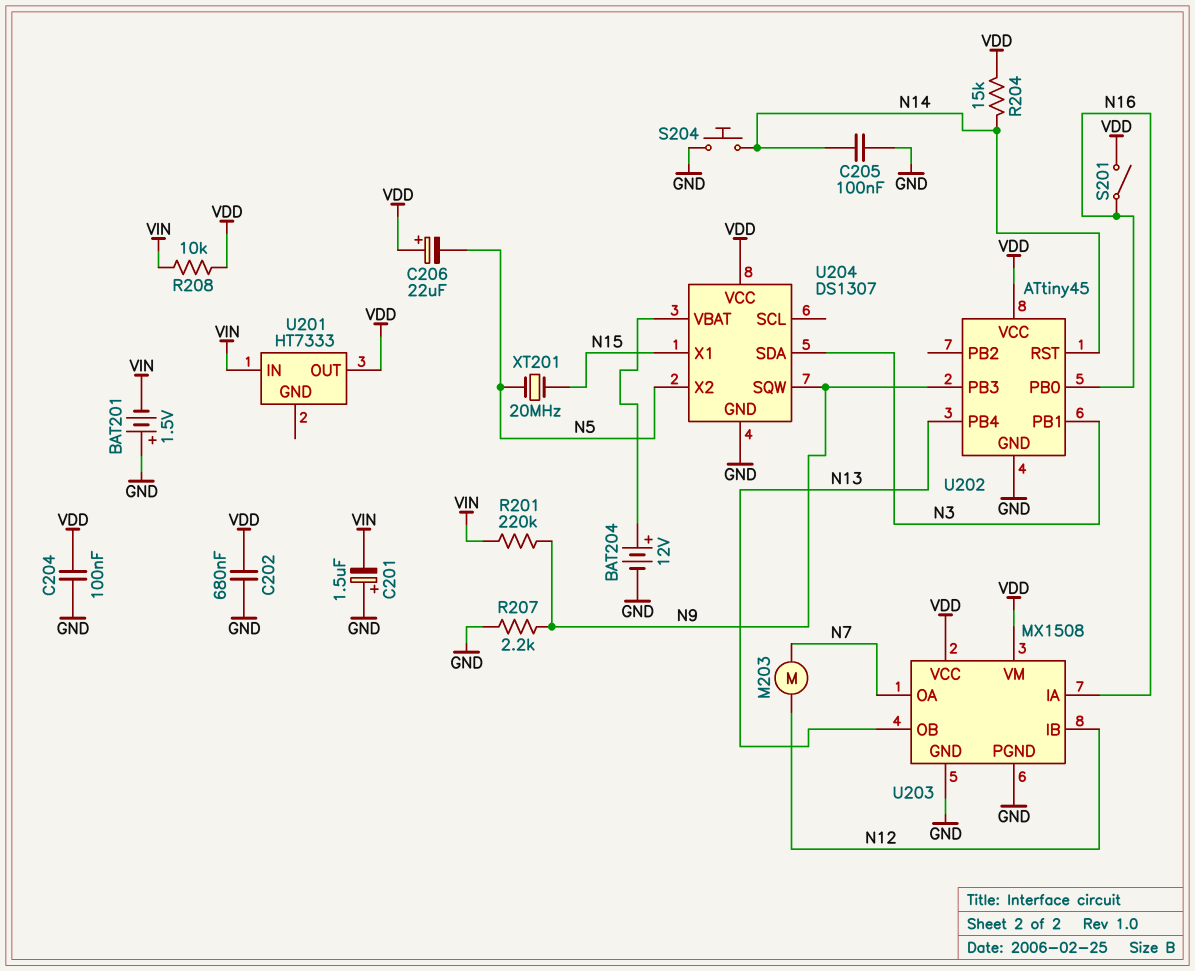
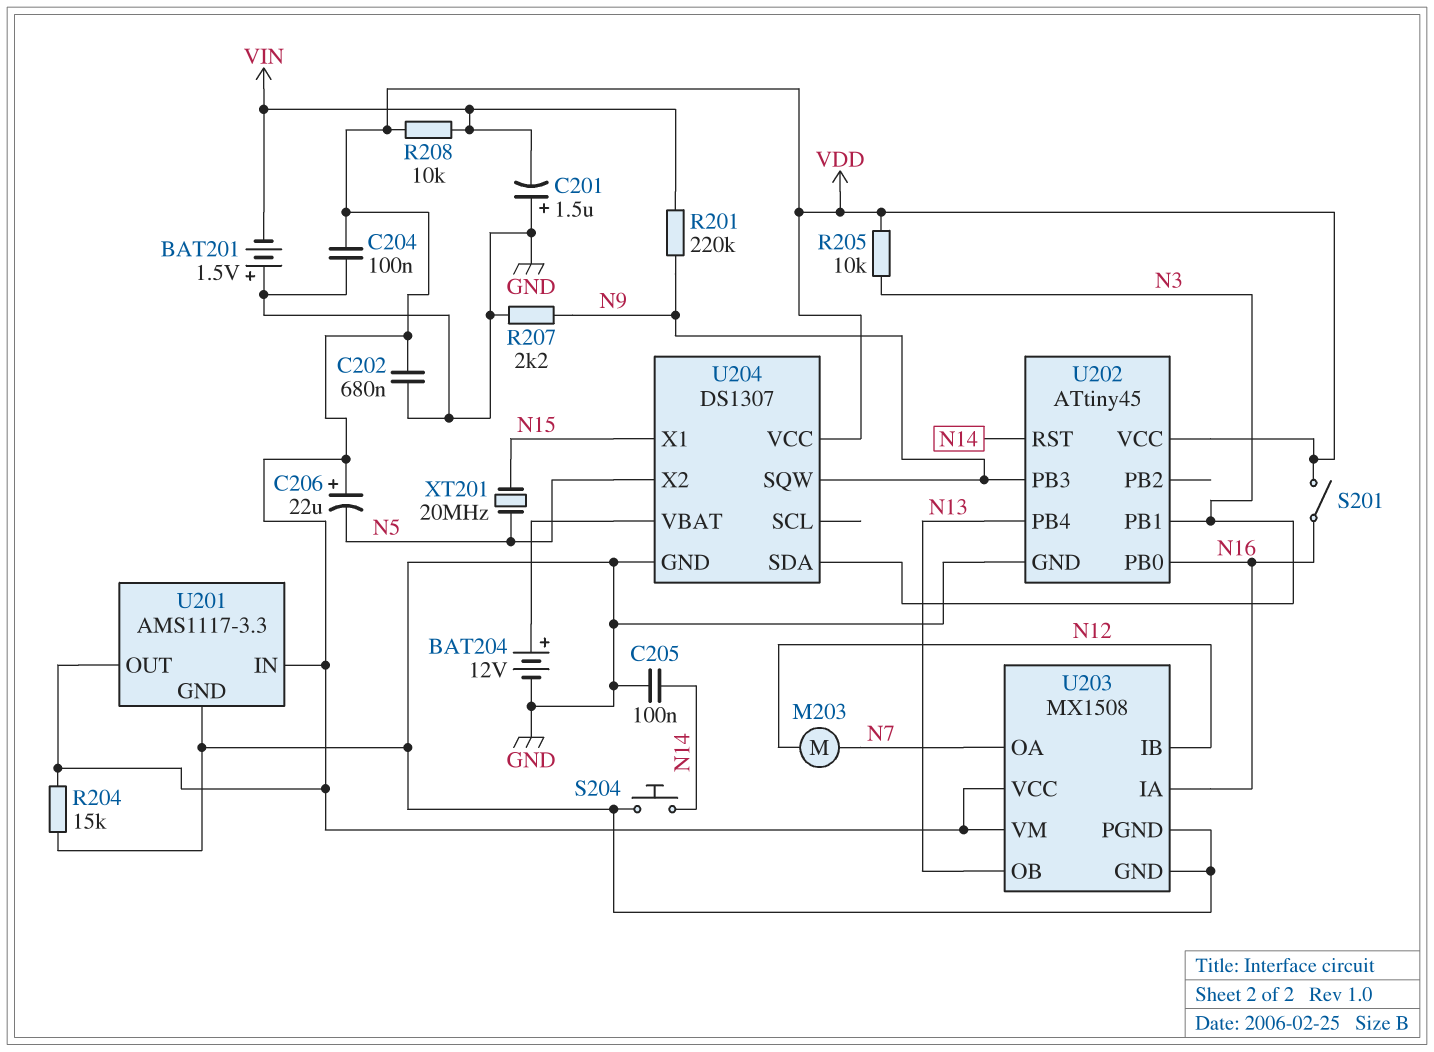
R204: 15k (N14, VDD) -> 15k (GND, VDD)
R205: none -> 10k (N3, VDD)
U201: HT7333 -> AMS1117-3.3
U201 pin GND: none -> GND
U201 pin IN: VIN -> VDD

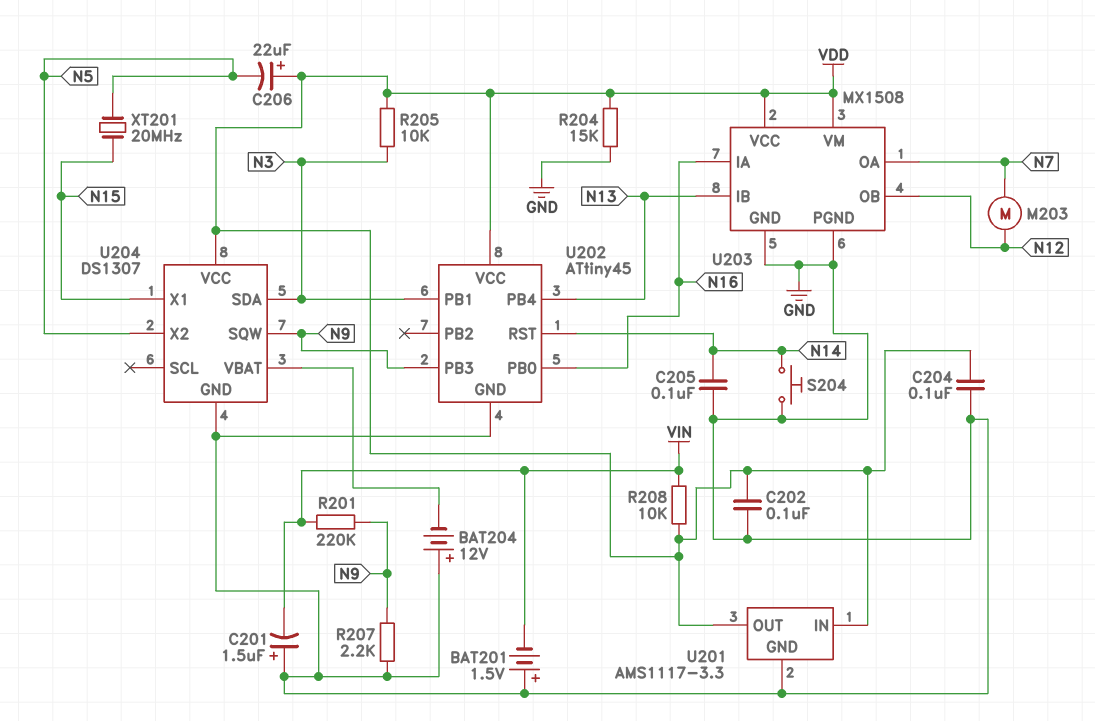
BAT204: 12V (plus U204/VBAT, minus GND) -> 12V (plus GND, minus U204/VBAT)
C202: 680nF (GND, VDD) -> 100nF (GND, VDD)
S201: switch (N16, VDD) -> none
U203 pin IB: N12 -> N13
U203 pin OB: N13 -> N12

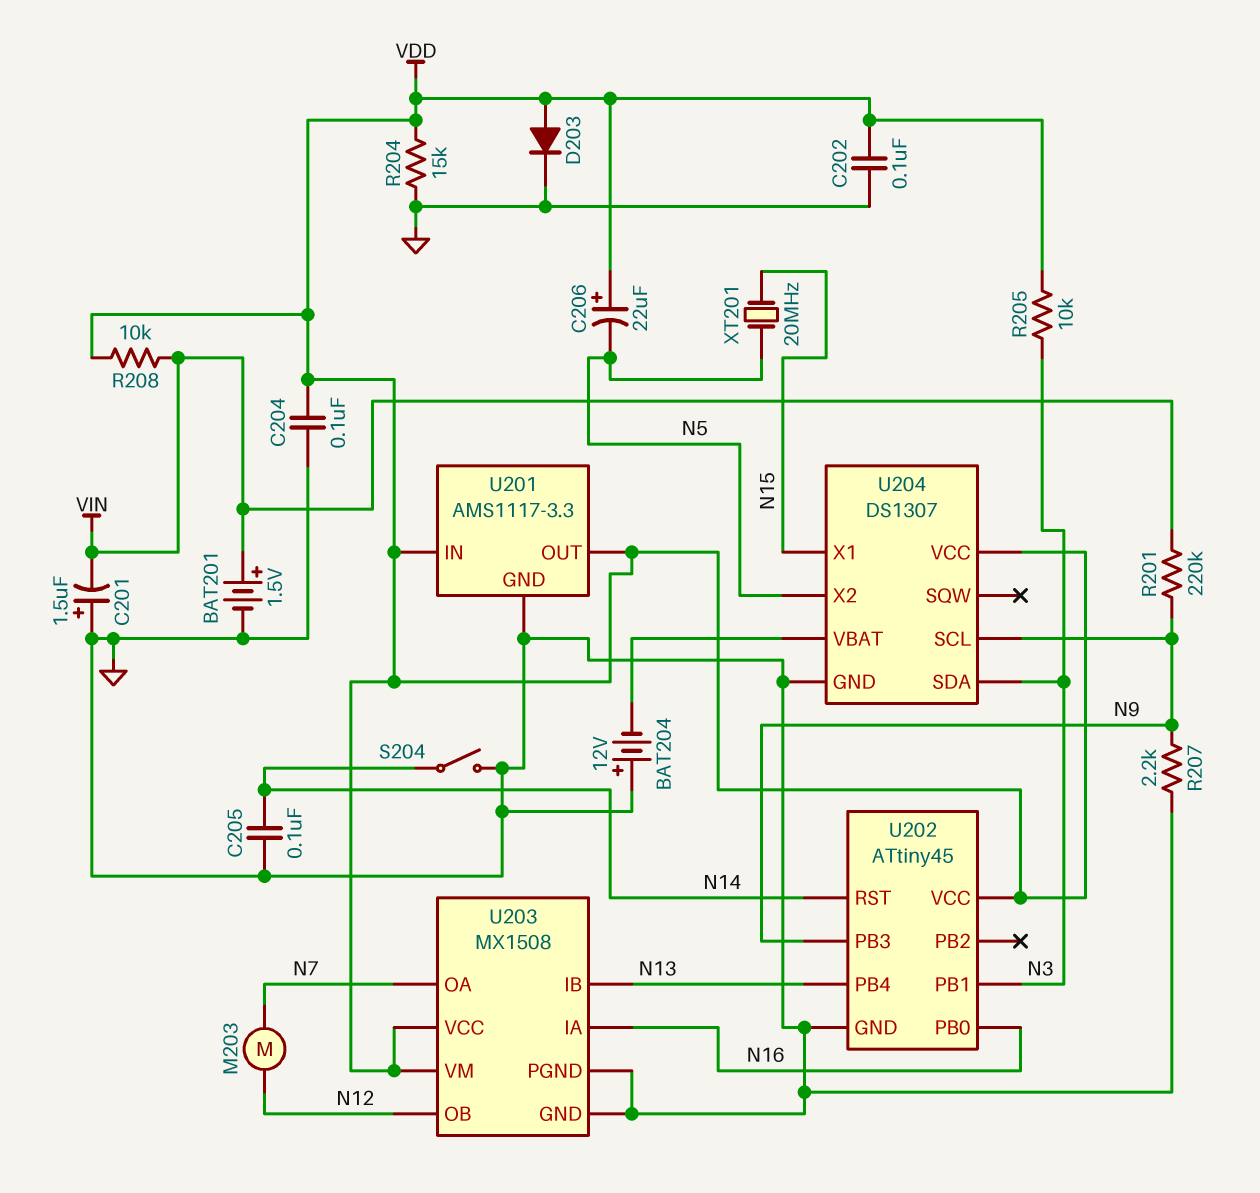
BAT201: 1.5V (plus GND, minus VIN) -> 1.5V (plus VIN, minus GND)
D203: none -> diode (A VDD, K GND)
S204: button (GND, N14) -> switch (GND, N14)
U204 pin SCL: none -> N9
U204 pin SQW: N9 -> none

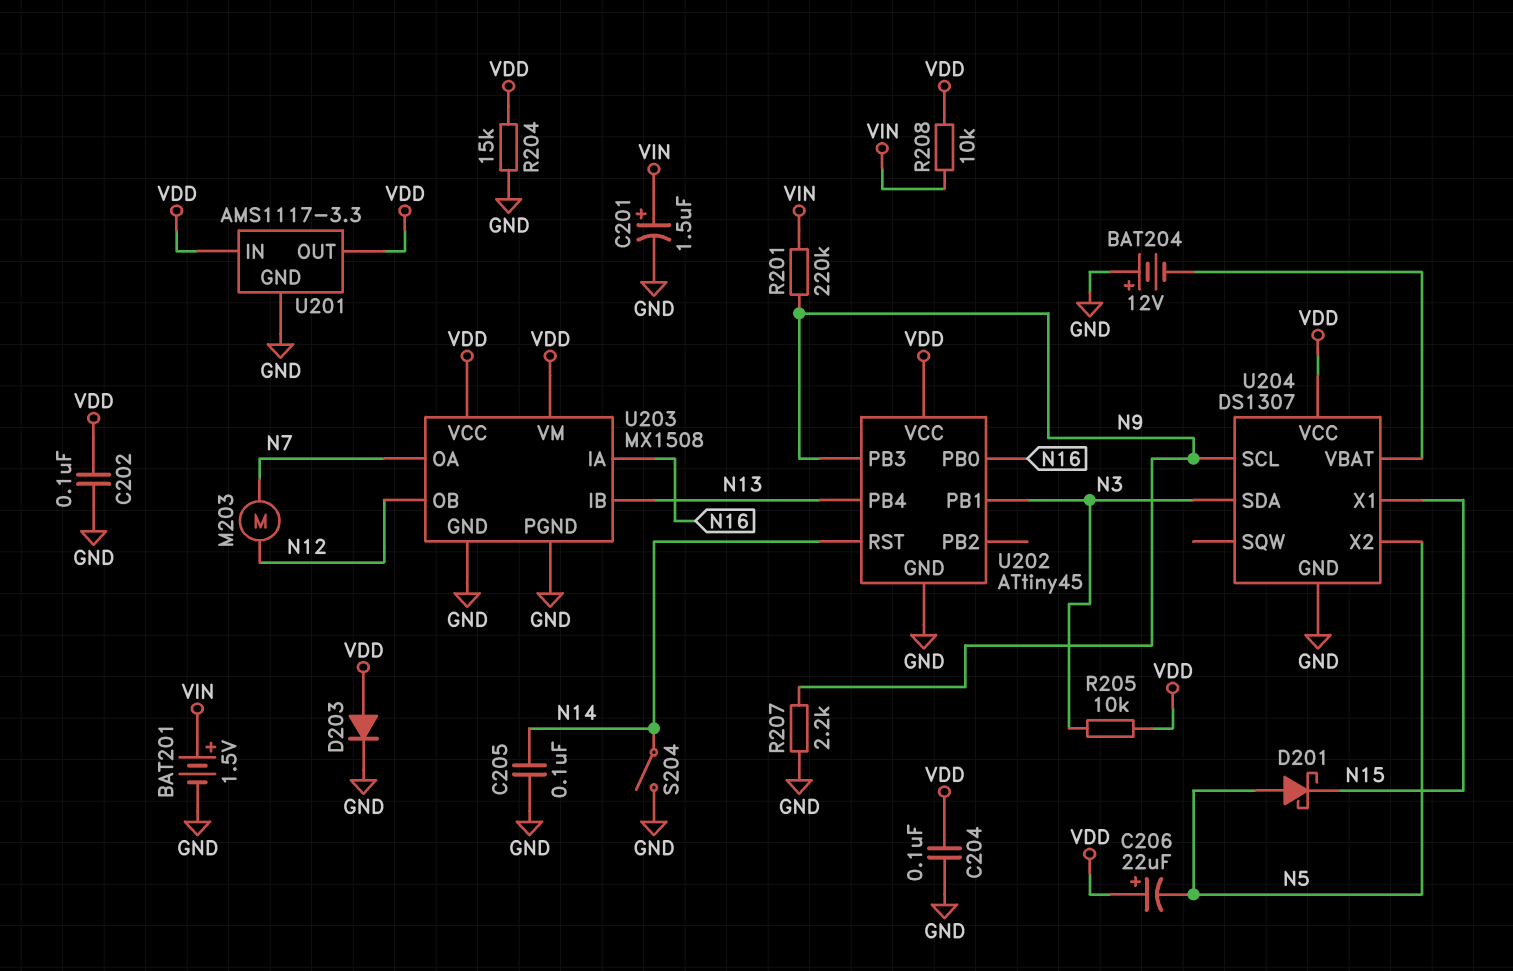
C201: 1.5uF (plus GND, minus VIN) -> 1.5uF (plus VIN, minus GND)
D201: none -> schottky (A N5, K N15)
XT201: 20MHz (N5, N15) -> none

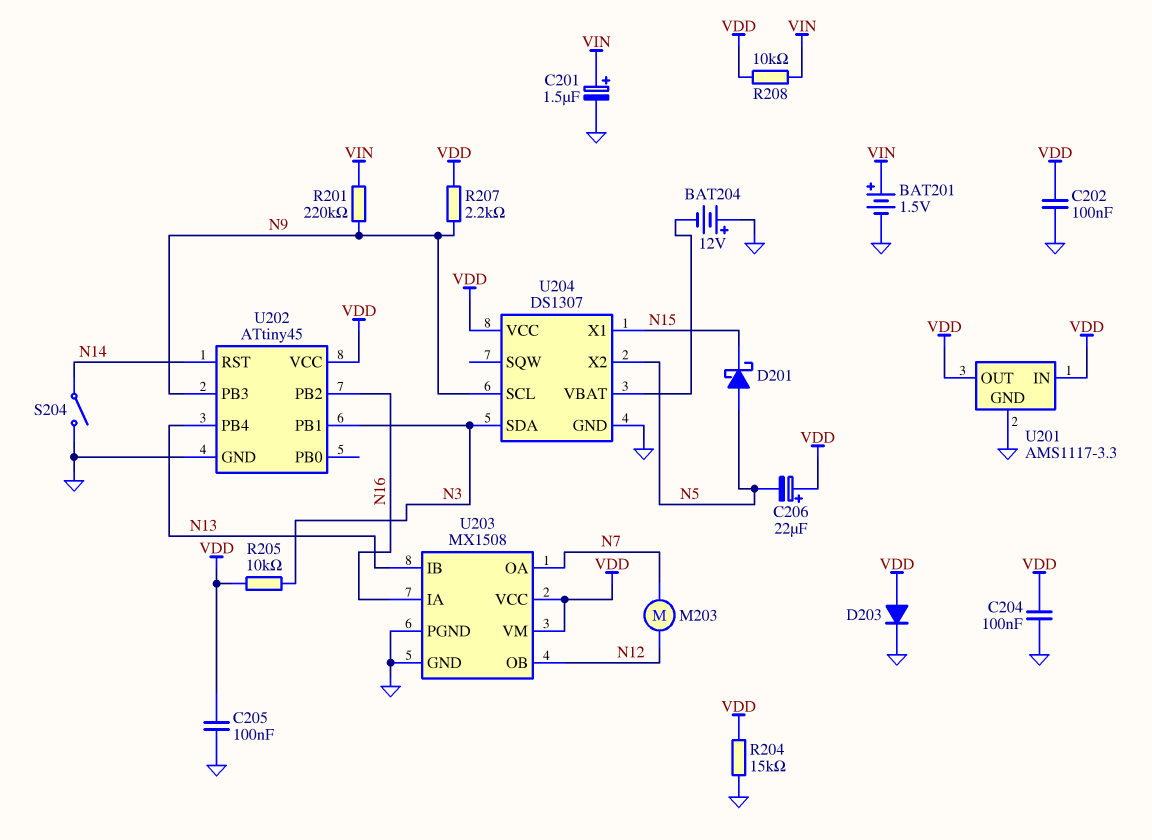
C205: 100nF (GND, N14) -> 100nF (GND, VDD)
R207: 2.2k (GND, N9) -> 2.2k (N9, VDD)
U202 pin PB0: N16 -> none
U202 pin PB2: none -> N16

